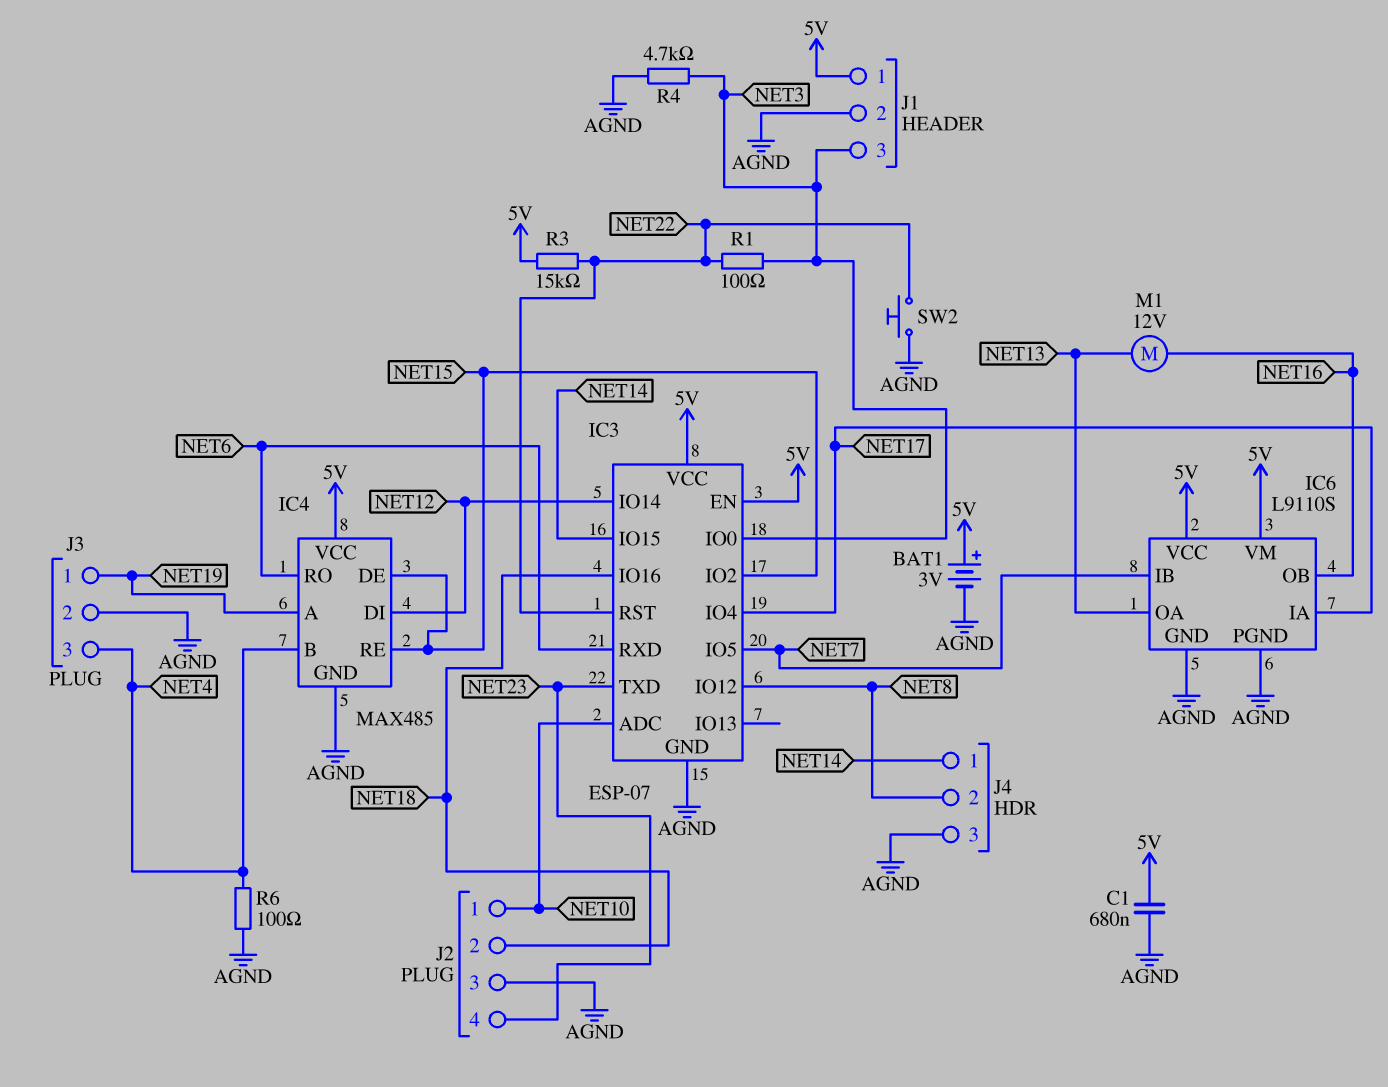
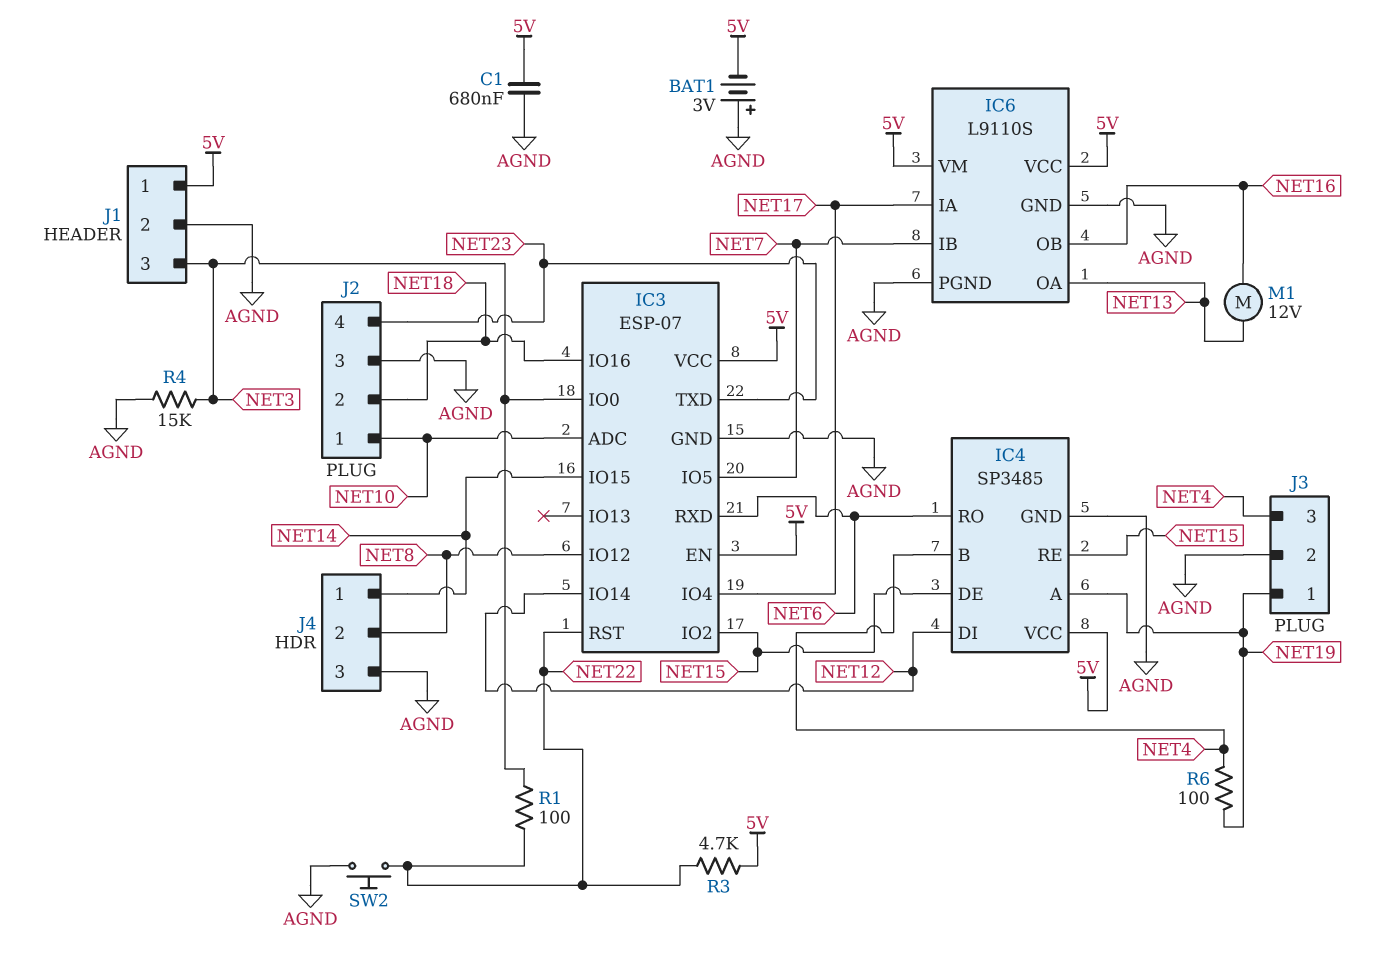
BAT1: 3V (plus 5V, minus AGND) -> 3V (plus AGND, minus 5V)
IC4: MAX485 -> SP3485
R3: 15k (5V, NET22) -> 4.7k (5V, NET22)
R4: 4.7k (AGND, NET3) -> 15k (AGND, NET3)
R6: 100 (AGND, NET4) -> 100 (NET4, NET19)

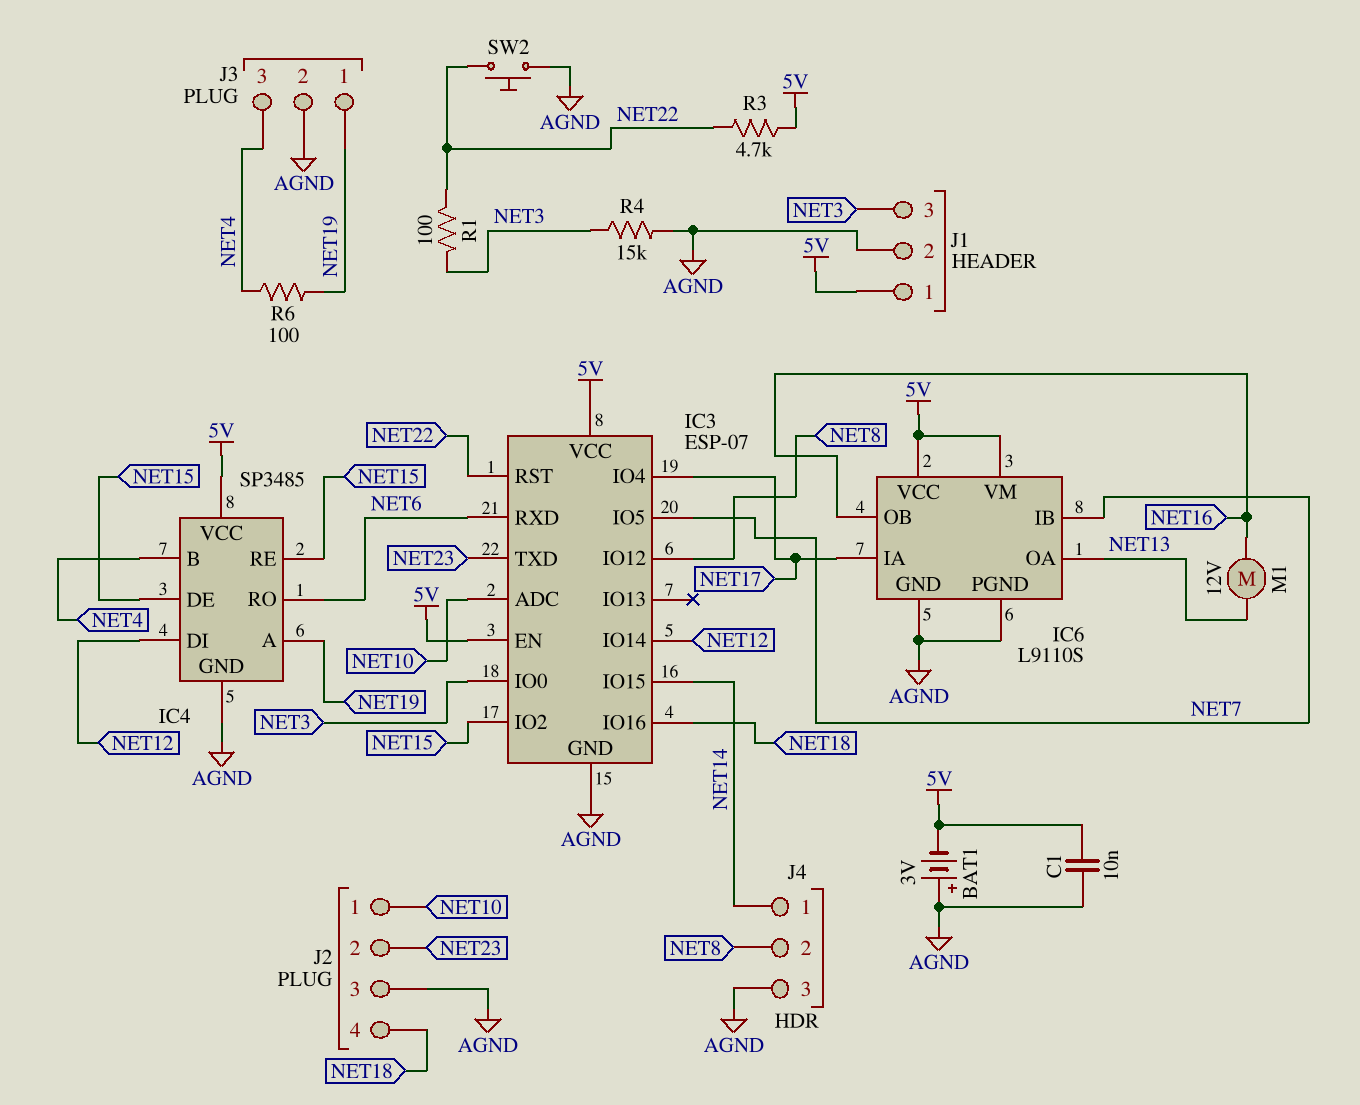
C1: 680nF (5V, AGND) -> 10nF (5V, AGND)
J2 pin 2: NET18 -> NET23
J2 pin 4: NET23 -> NET18

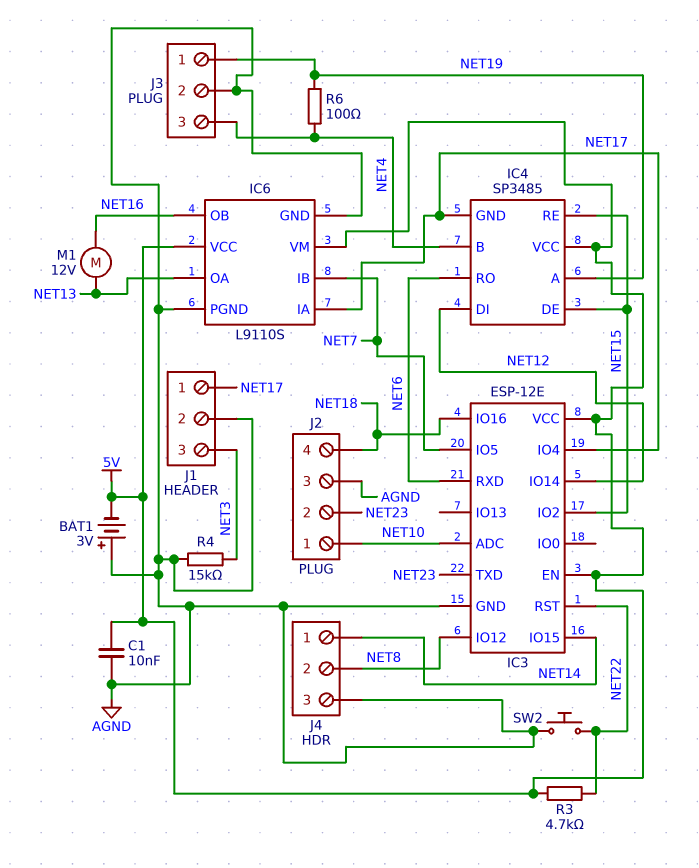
IC3: ESP-07 -> ESP-12E
IC3 pin IO0: NET3 -> none
IC4 pin GND: AGND -> NET17
J1 pin 1: 5V -> NET17
R1: 100 (NET3, NET22) -> none

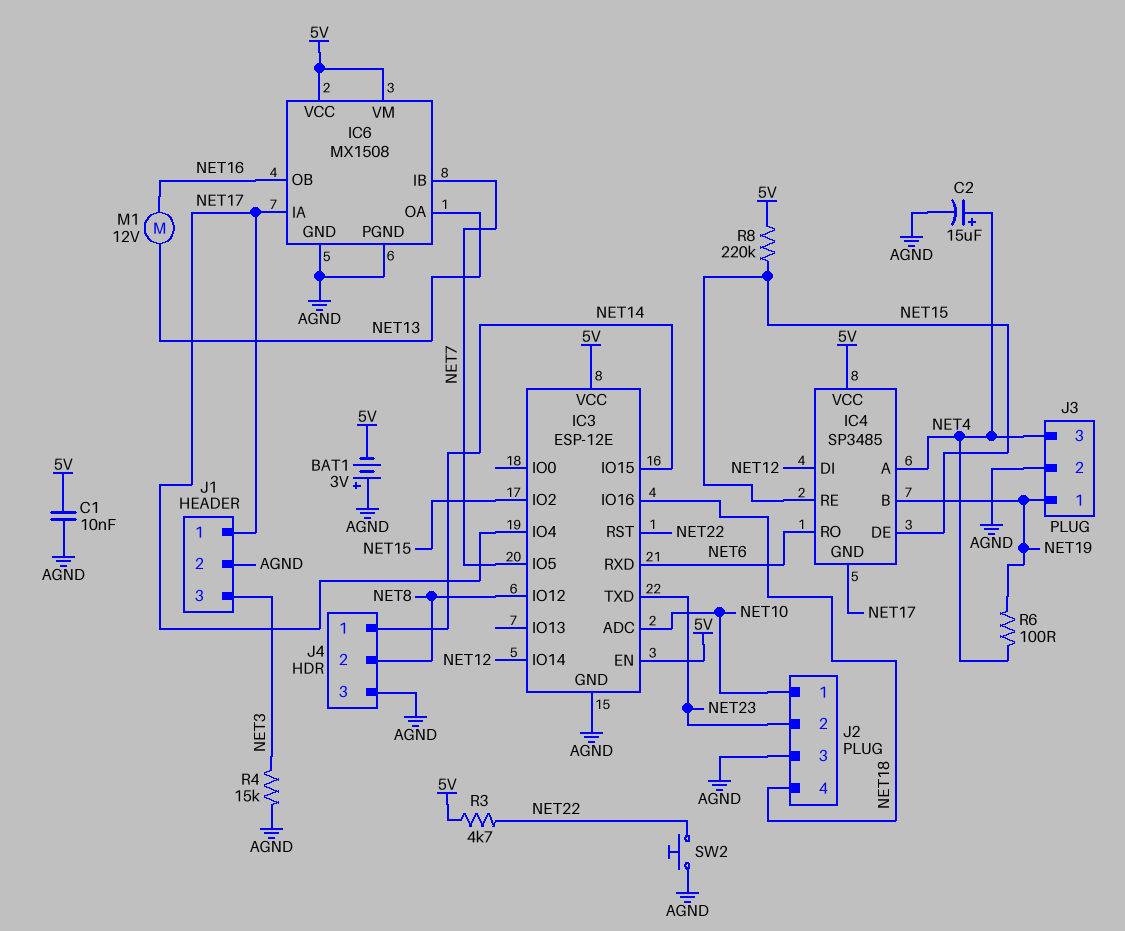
C2: none -> 15uF (plus NET4, minus AGND)
IC4 pin A: NET19 -> NET4
IC4 pin B: NET4 -> NET19
IC6: L9110S -> MX1508
R8: none -> 220k (5V, NET15)

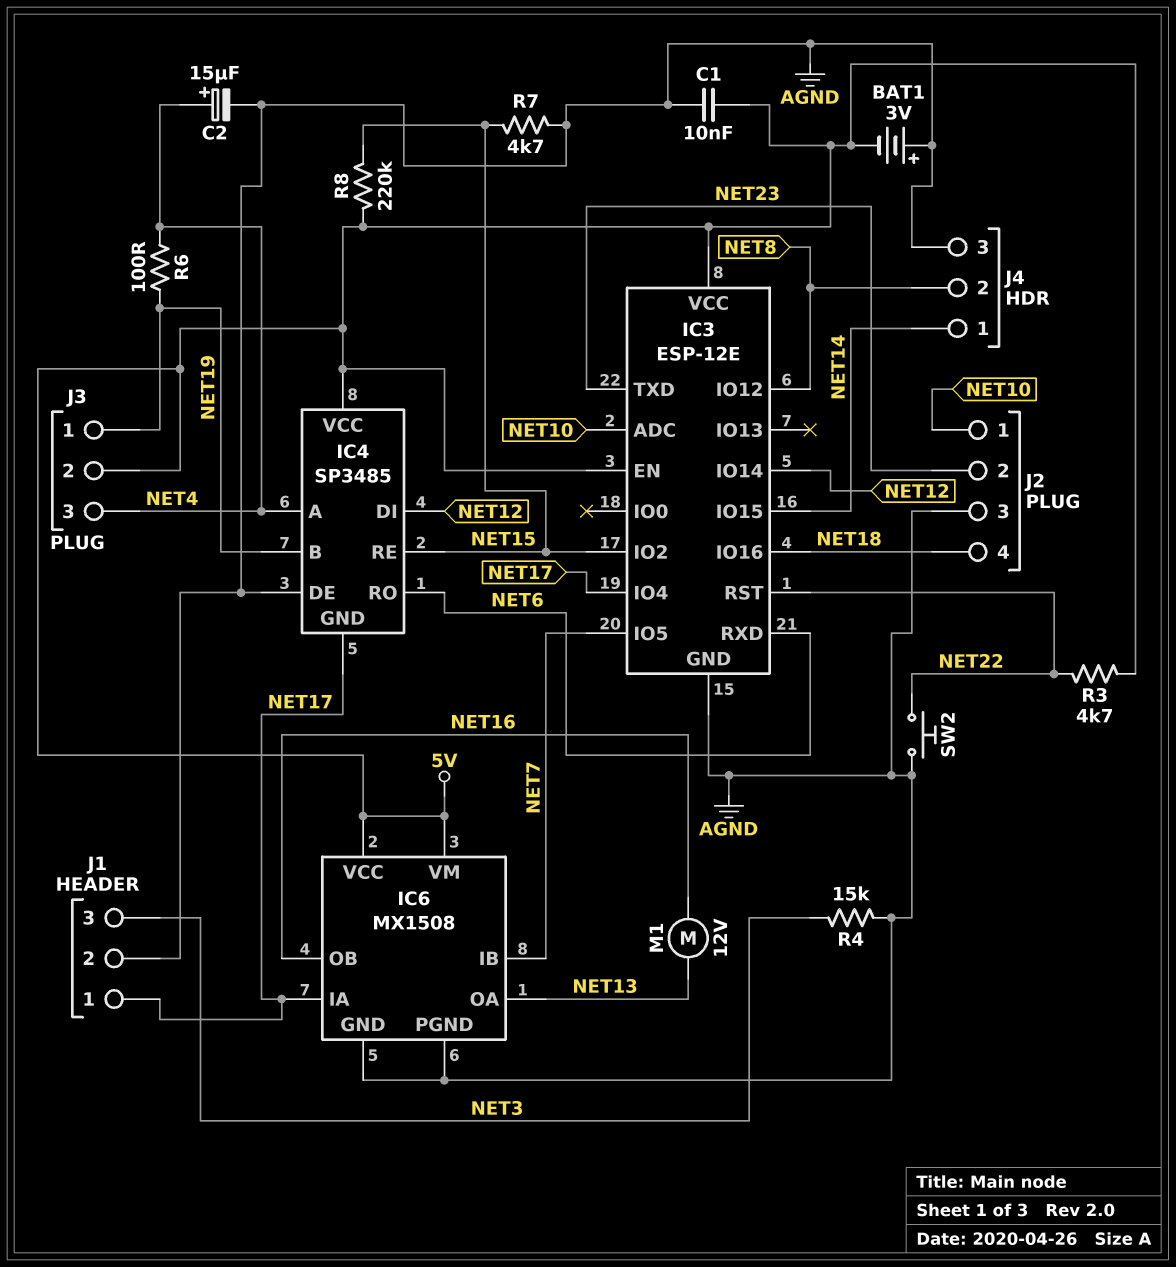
IC4 pin DE: NET15 -> AGND
J3 pin 2: AGND -> 5V
R7: none -> 4.7k (AGND, NET15)

